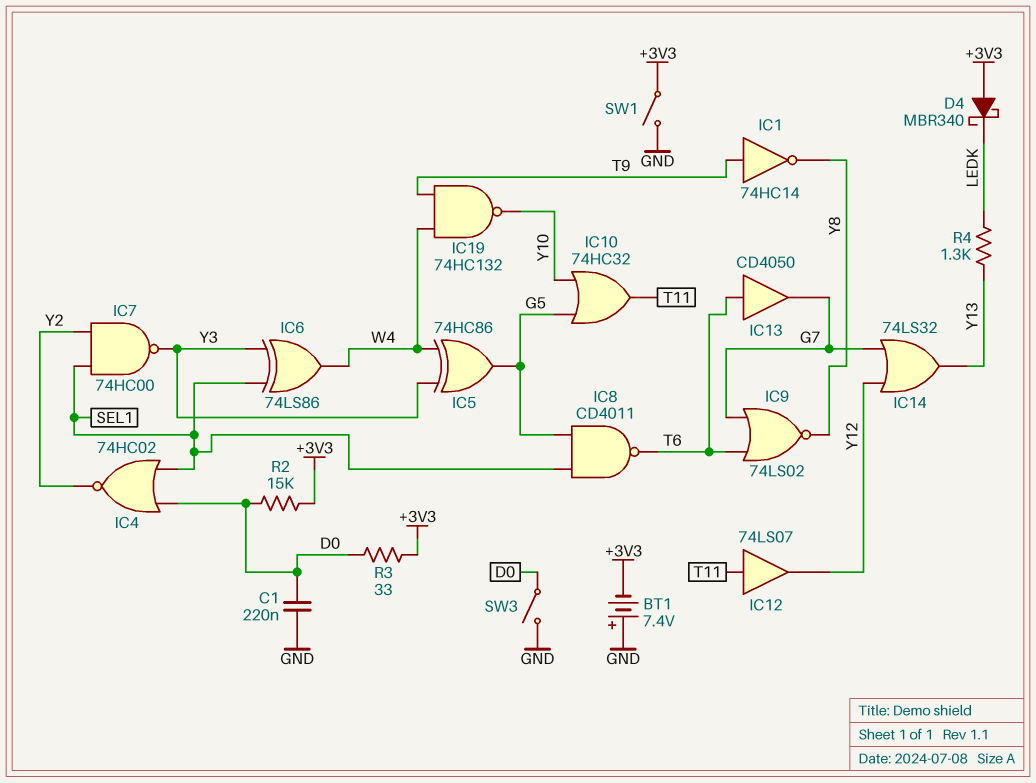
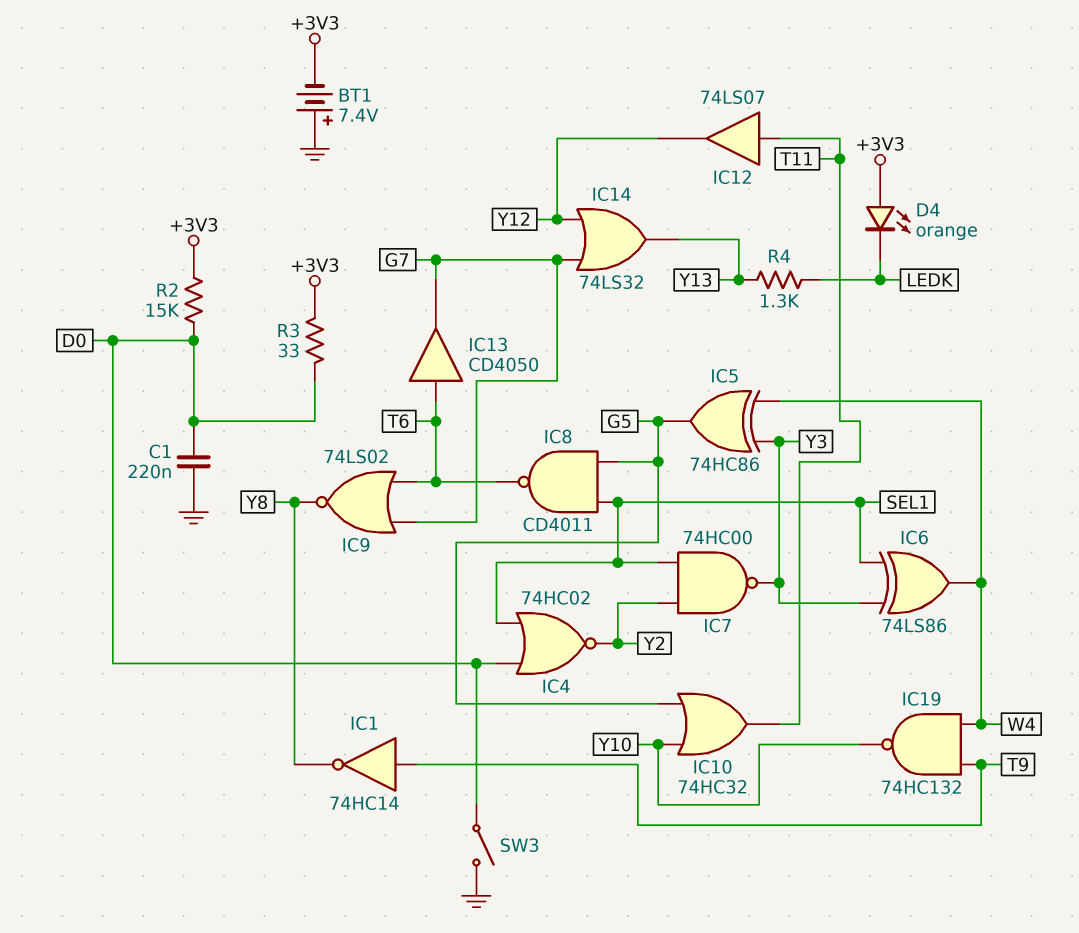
D4: schottky MBR340 (A +3V3, K LEDK) -> LED orange (A +3V3, K LEDK)
SW1: switch (+3V3, GND) -> none

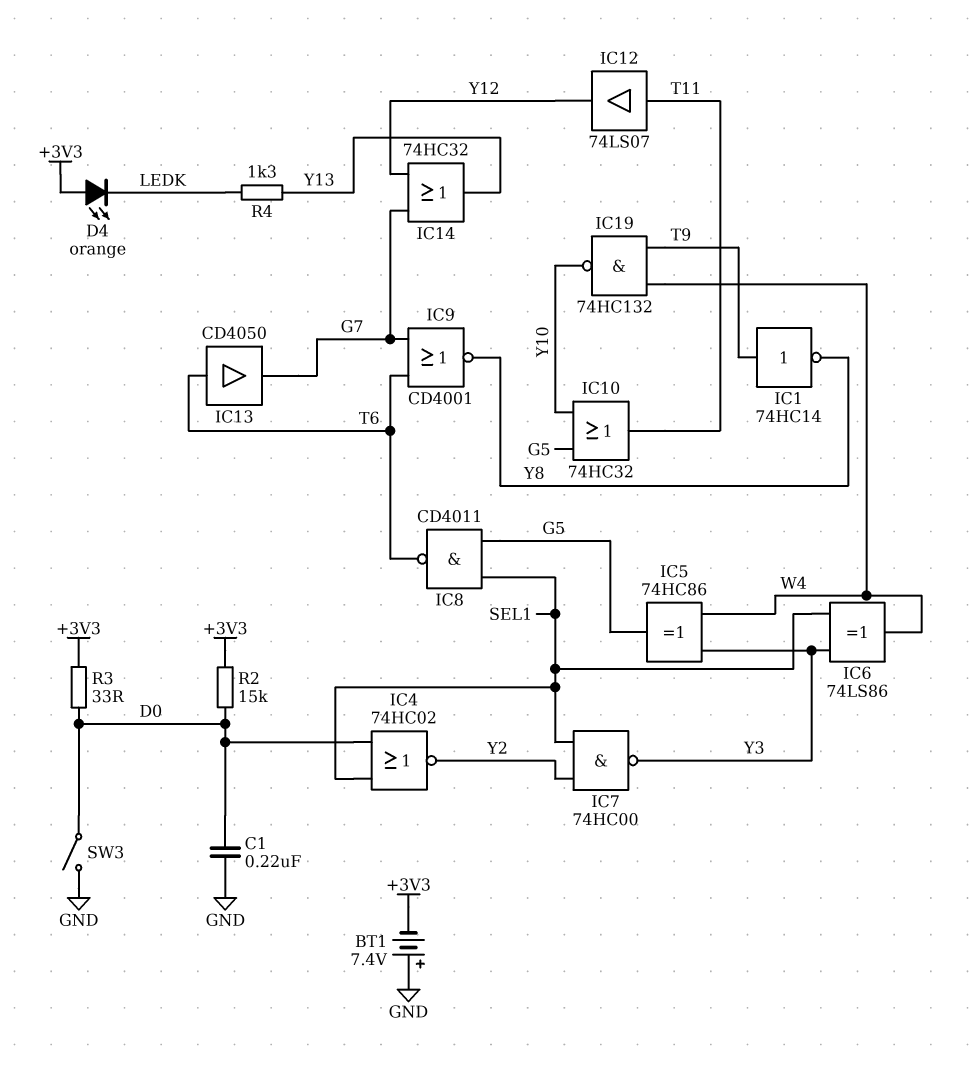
IC9: NOR 74LS02 (in G7, in T6, out Y8) -> NOR CD4001 (in G7, in T6, out Y8)
IC14: OR 74LS32 (in G7, in Y12, out Y13) -> OR 74HC32 (in G7, in Y12, out Y13)

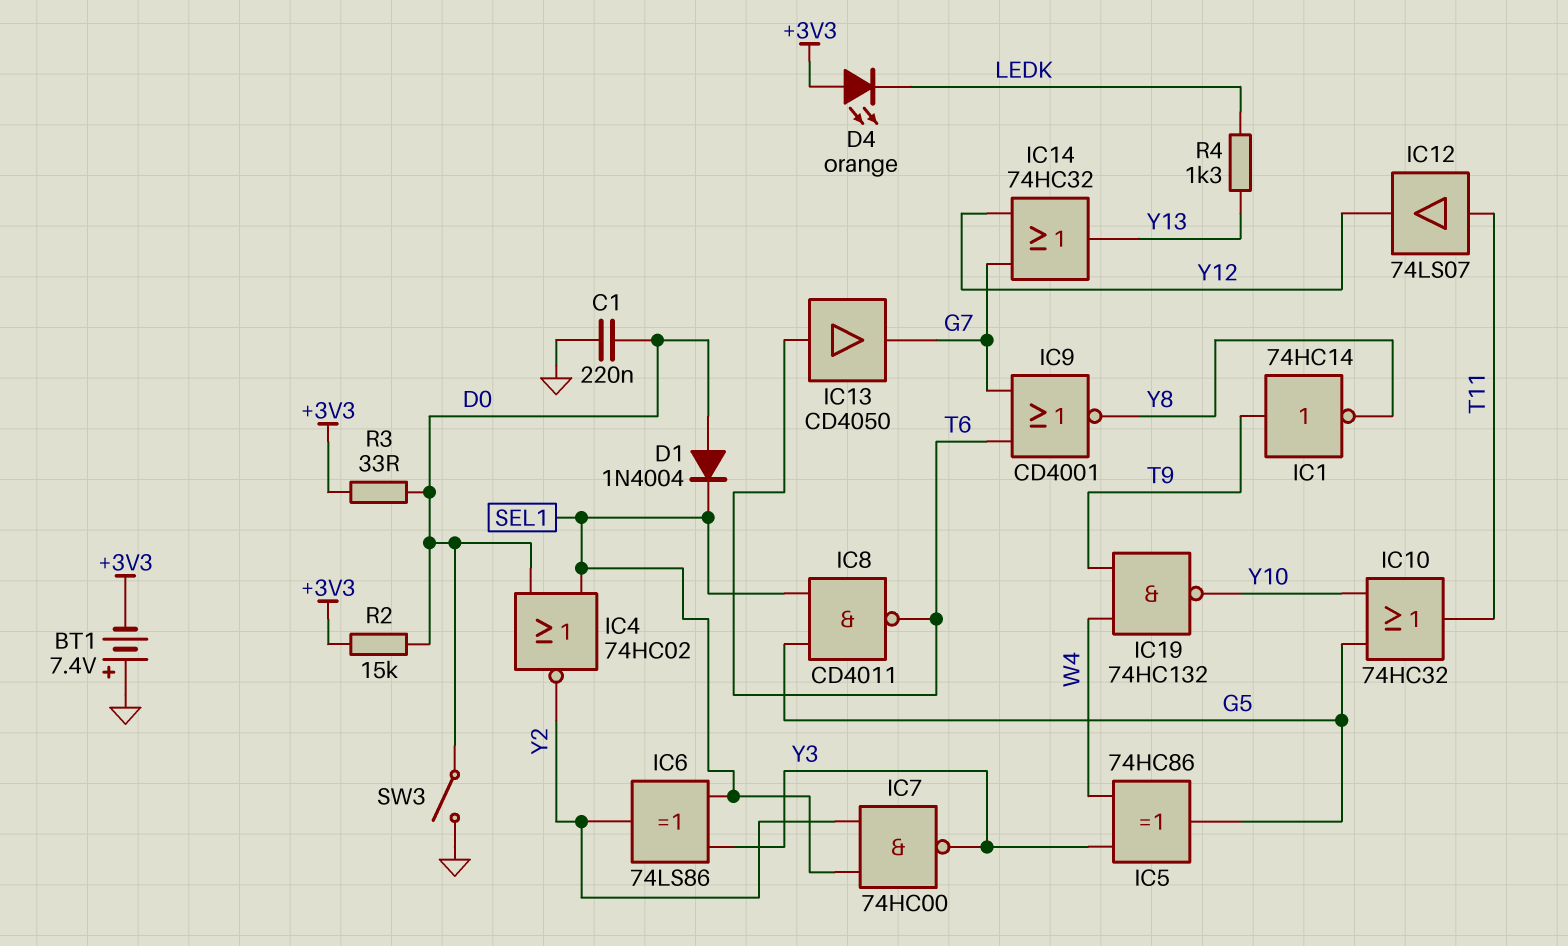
D1: none -> diode 1N4004 (A D0, K SEL1)
IC6: XOR 74LS86 (in SEL1, in Y3, out W4) -> XOR 74LS86 (in SEL1, in Y3, out Y2)

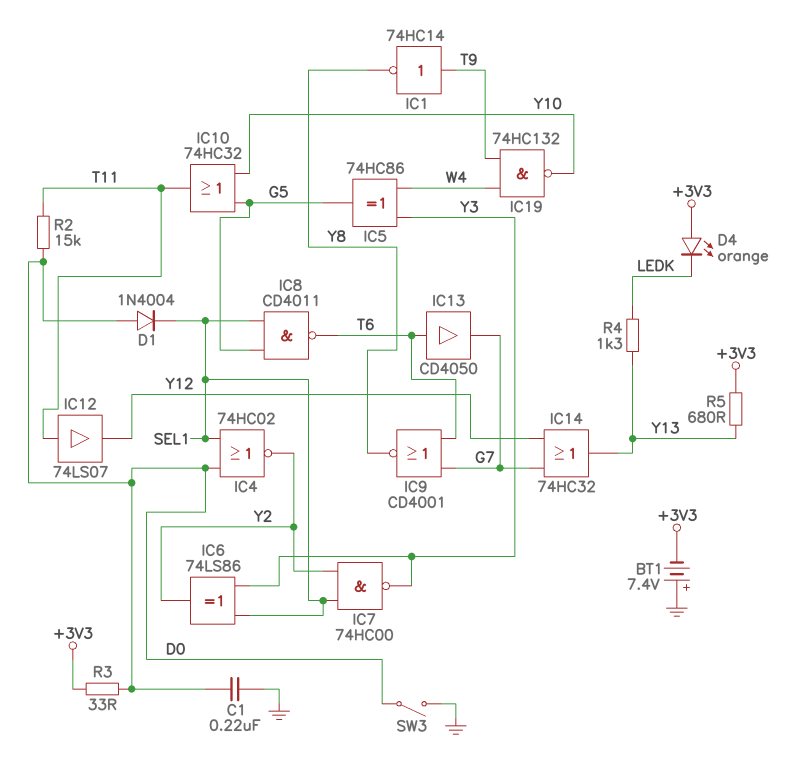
R2: 15k (+3V3, D0) -> 15k (D0, T11)
R5: none -> 680 (+3V3, Y13)

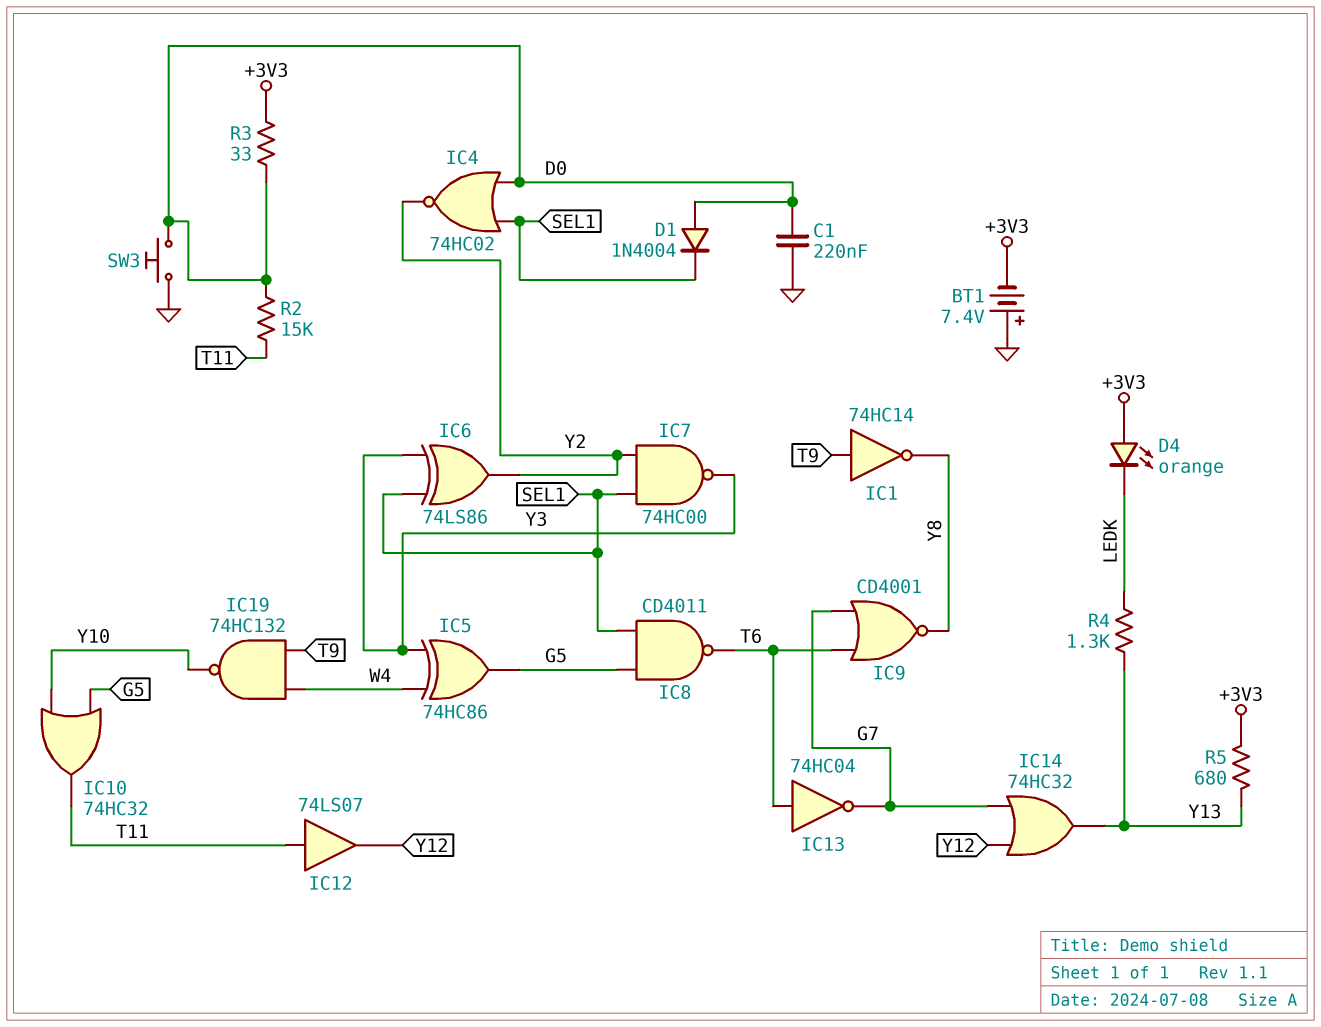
IC13: buffer CD4050 (in T6, out G7) -> NOT 74HC04 (in T6, out G7)
SW3: switch (D0, GND) -> button (D0, GND)

